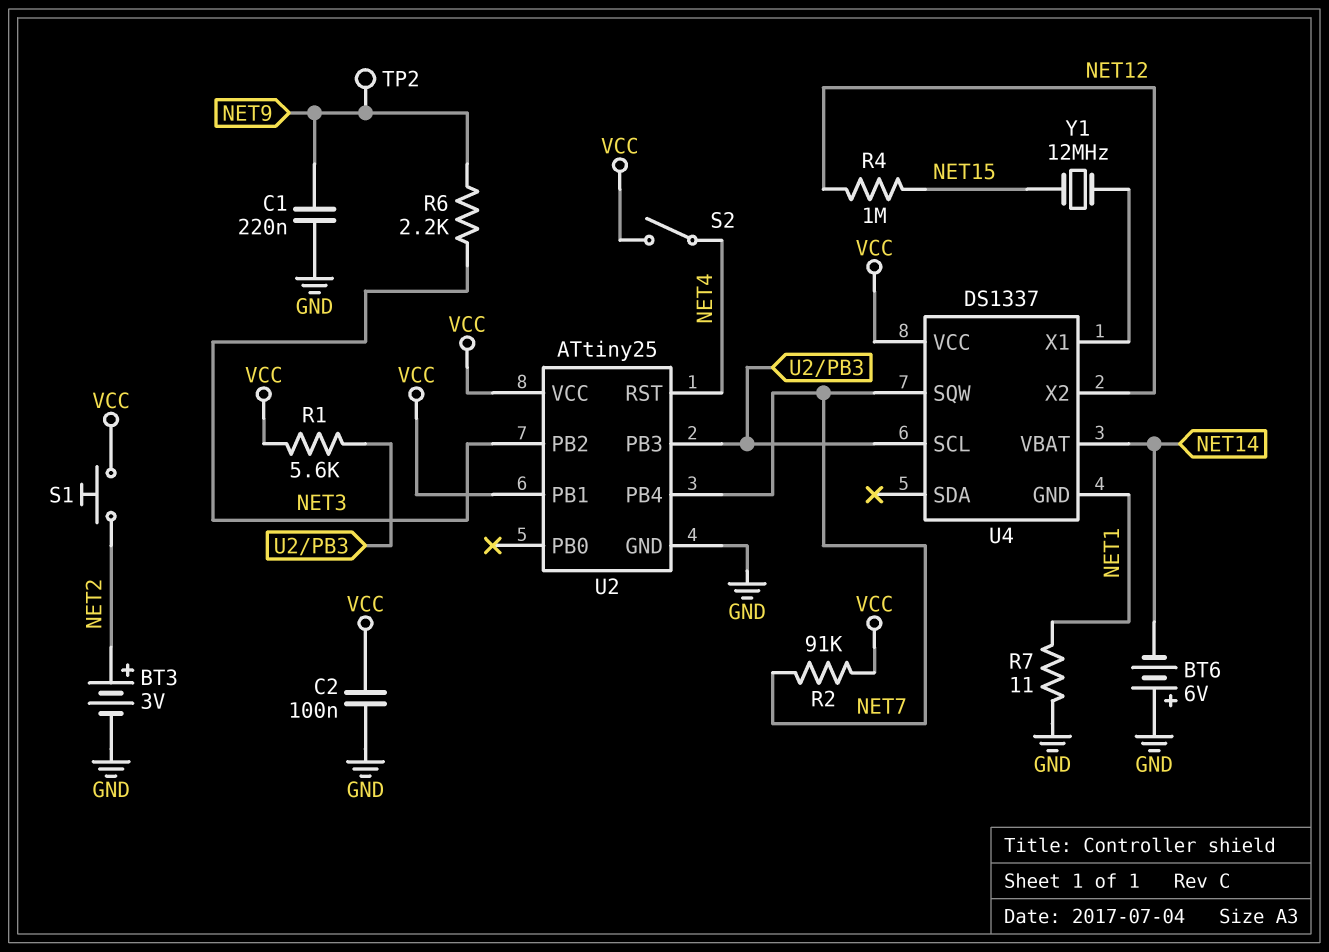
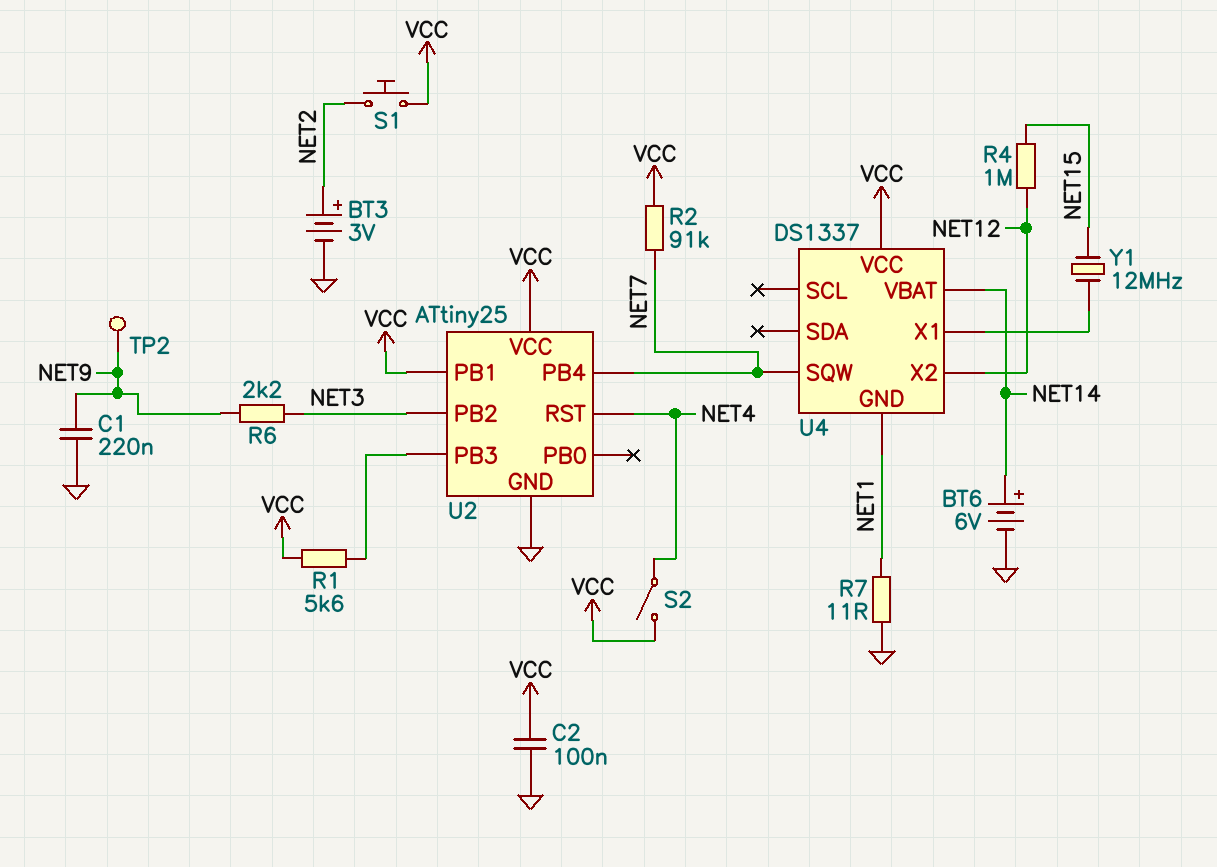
BT6: 6V (plus GND, minus NET14) -> 6V (plus NET14, minus GND)
U4 pin SCL: U2/PB3 -> none

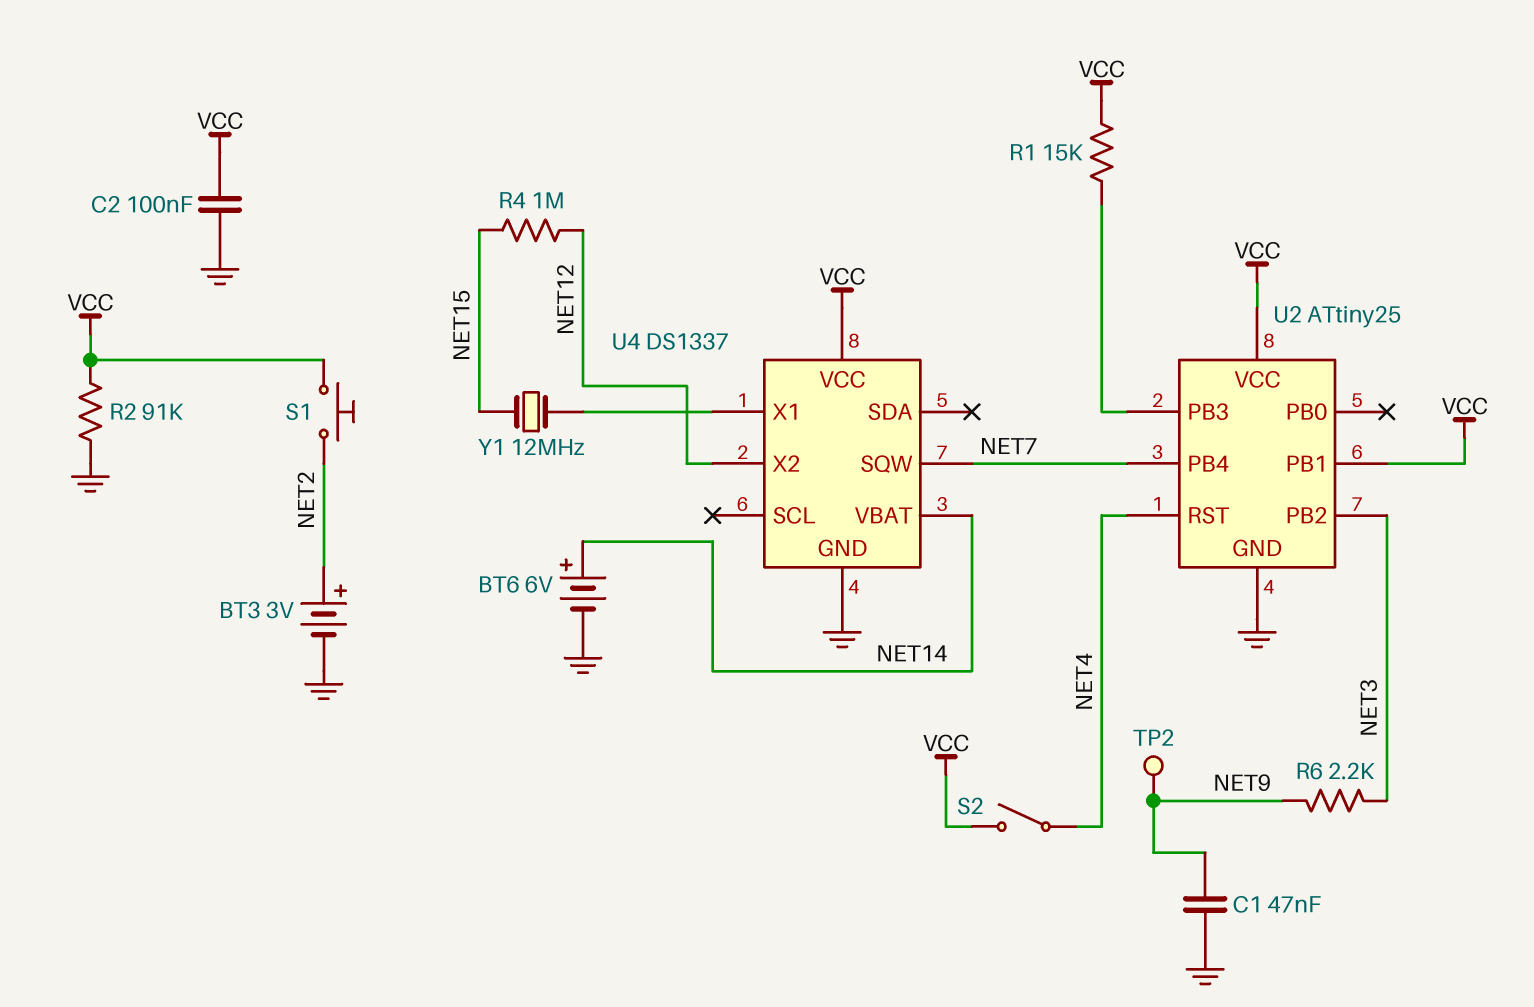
C1: 220nF (GND, NET9) -> 47nF (GND, NET9)
R1: 5.6k (U2/PB3, VCC) -> 15k (U2/PB3, VCC)
R2: 91k (NET7, VCC) -> 91k (GND, VCC)
R7: 11 (GND, NET1) -> none
U4 pin GND: NET1 -> GND

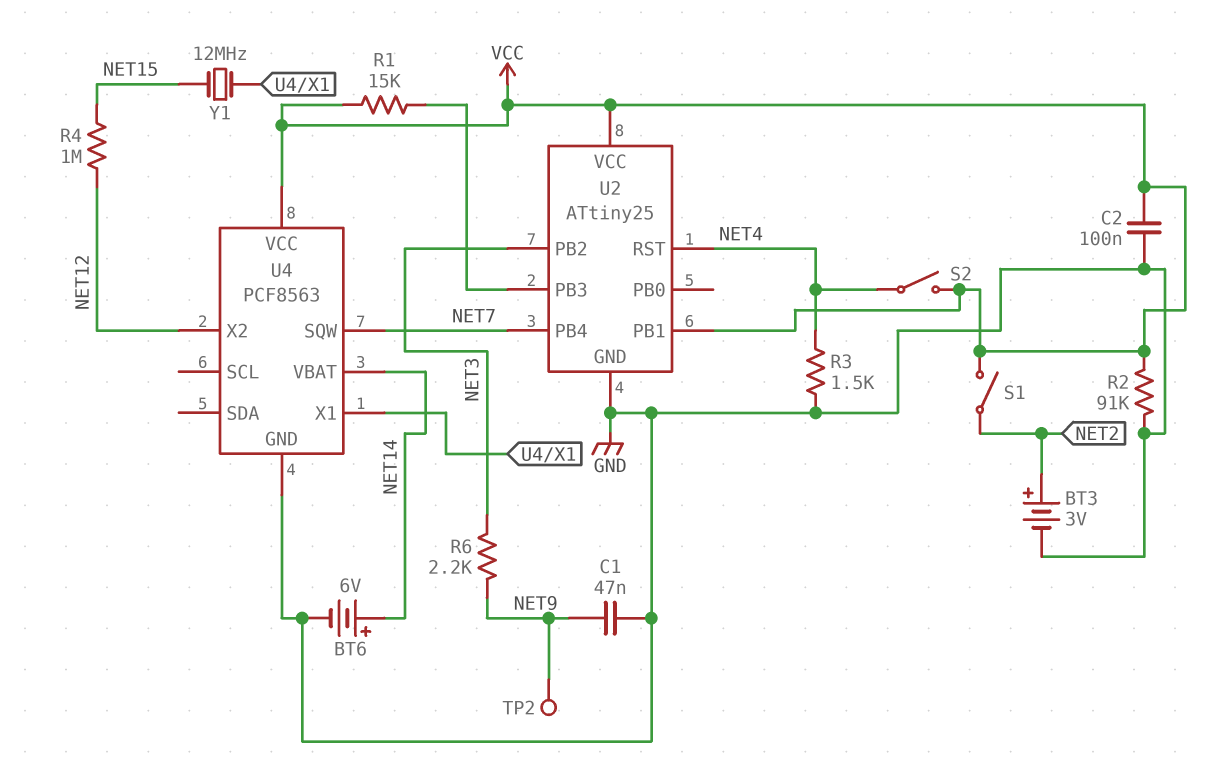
R3: none -> 1.5k (GND, NET4)
S1: button (NET2, VCC) -> switch (NET2, VCC)
U4: DS1337 -> PCF8563

